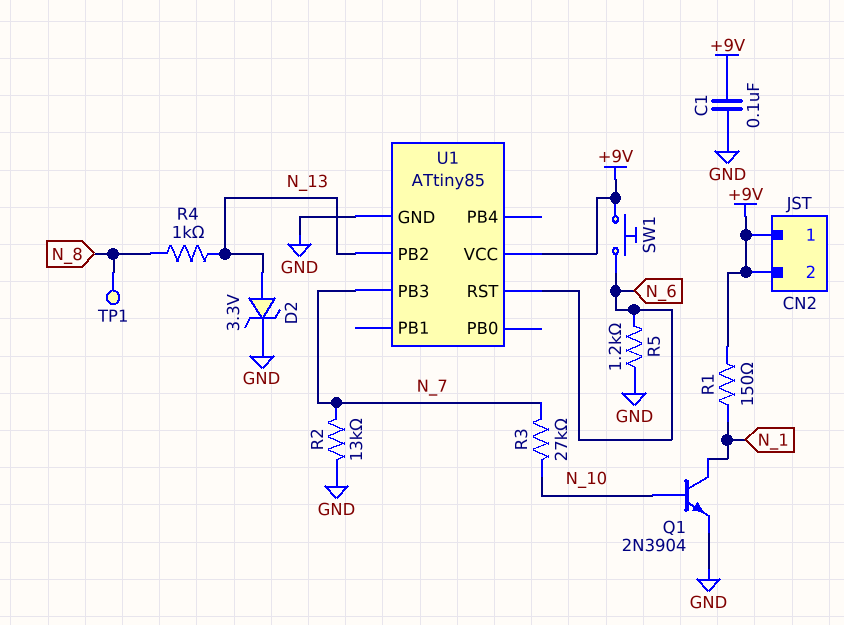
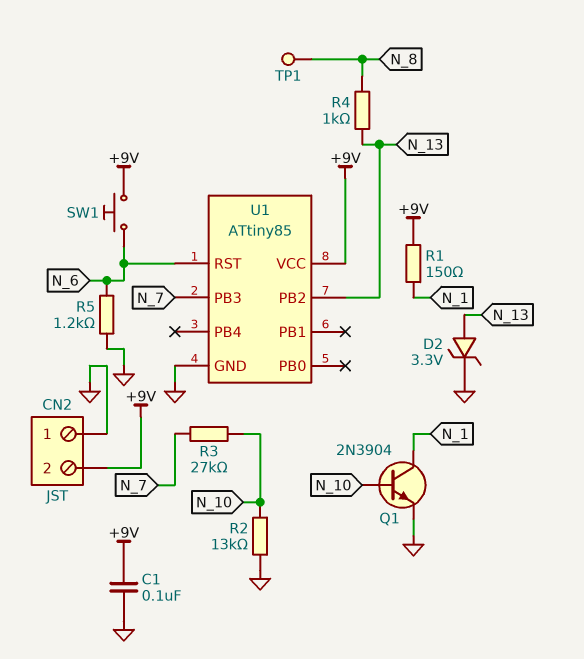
CN2 pin 1: +9V -> GND
R2: 13k (GND, N_7) -> 13k (GND, N_10)

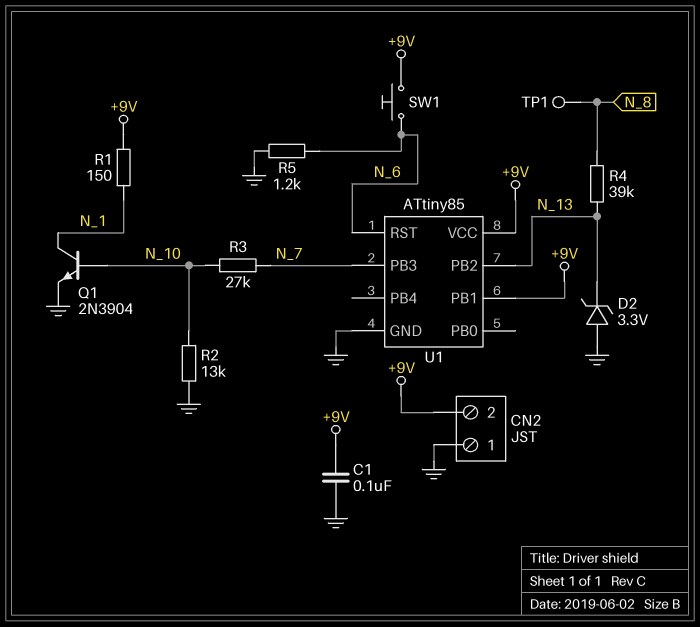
D2: zener 3.3V (A N_13, K GND) -> zener 3.3V (A GND, K N_13)
R4: 1k (N_8, N_13) -> 39k (N_8, N_13)
U1 pin PB1: none -> +9V

